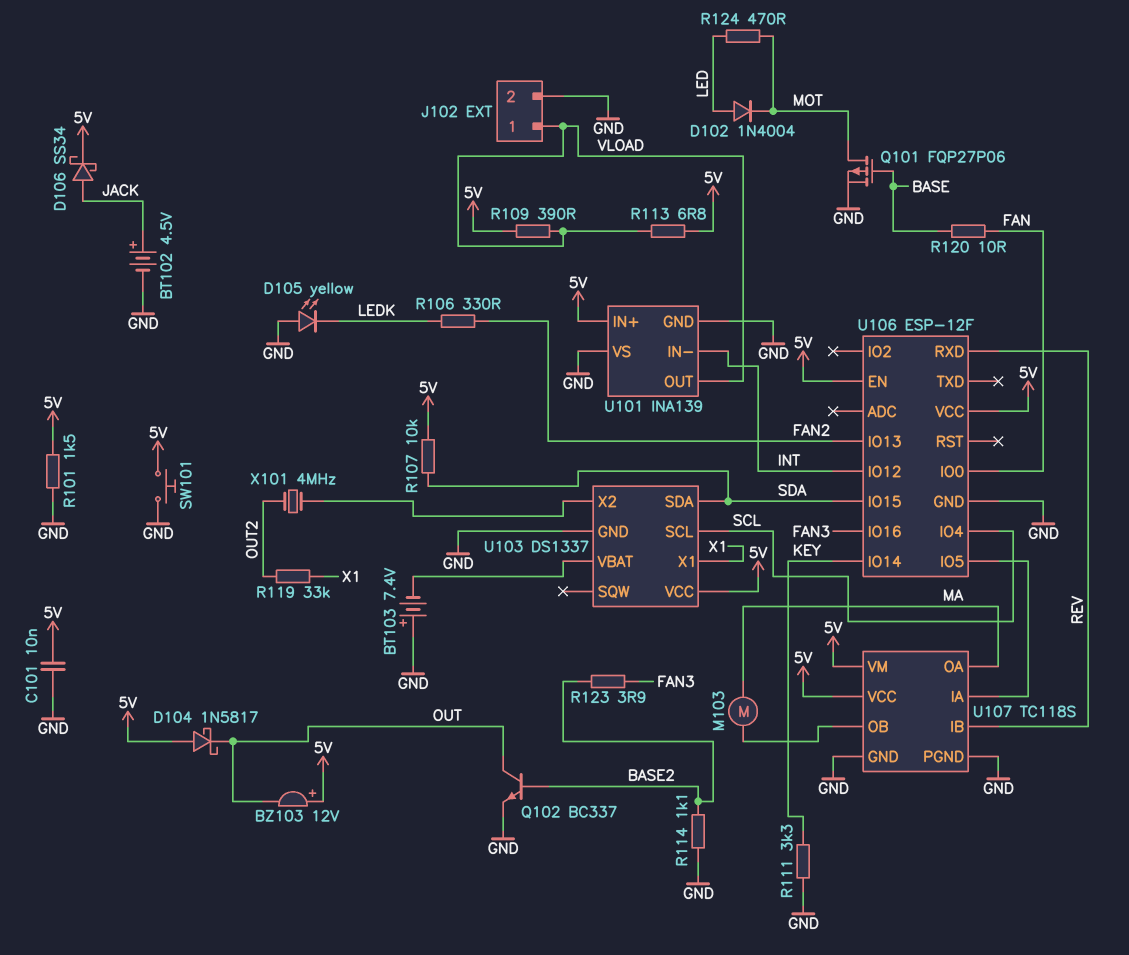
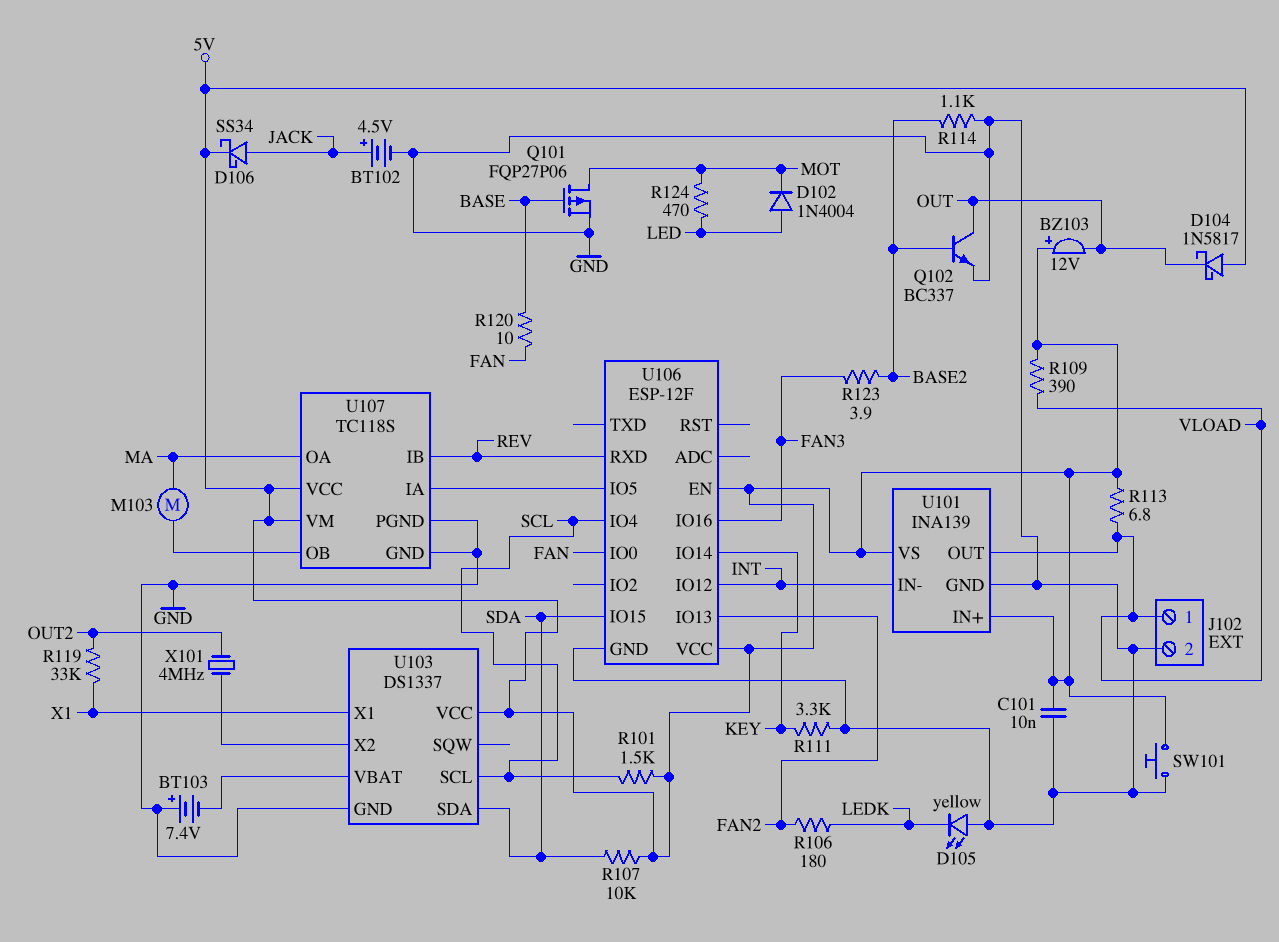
R101: 1.5k (5V, GND) -> 1.5k (5V, SCL)
R106: 330 (FAN2, LEDK) -> 180 (FAN2, LEDK)
U101 pin VS: GND -> 5V

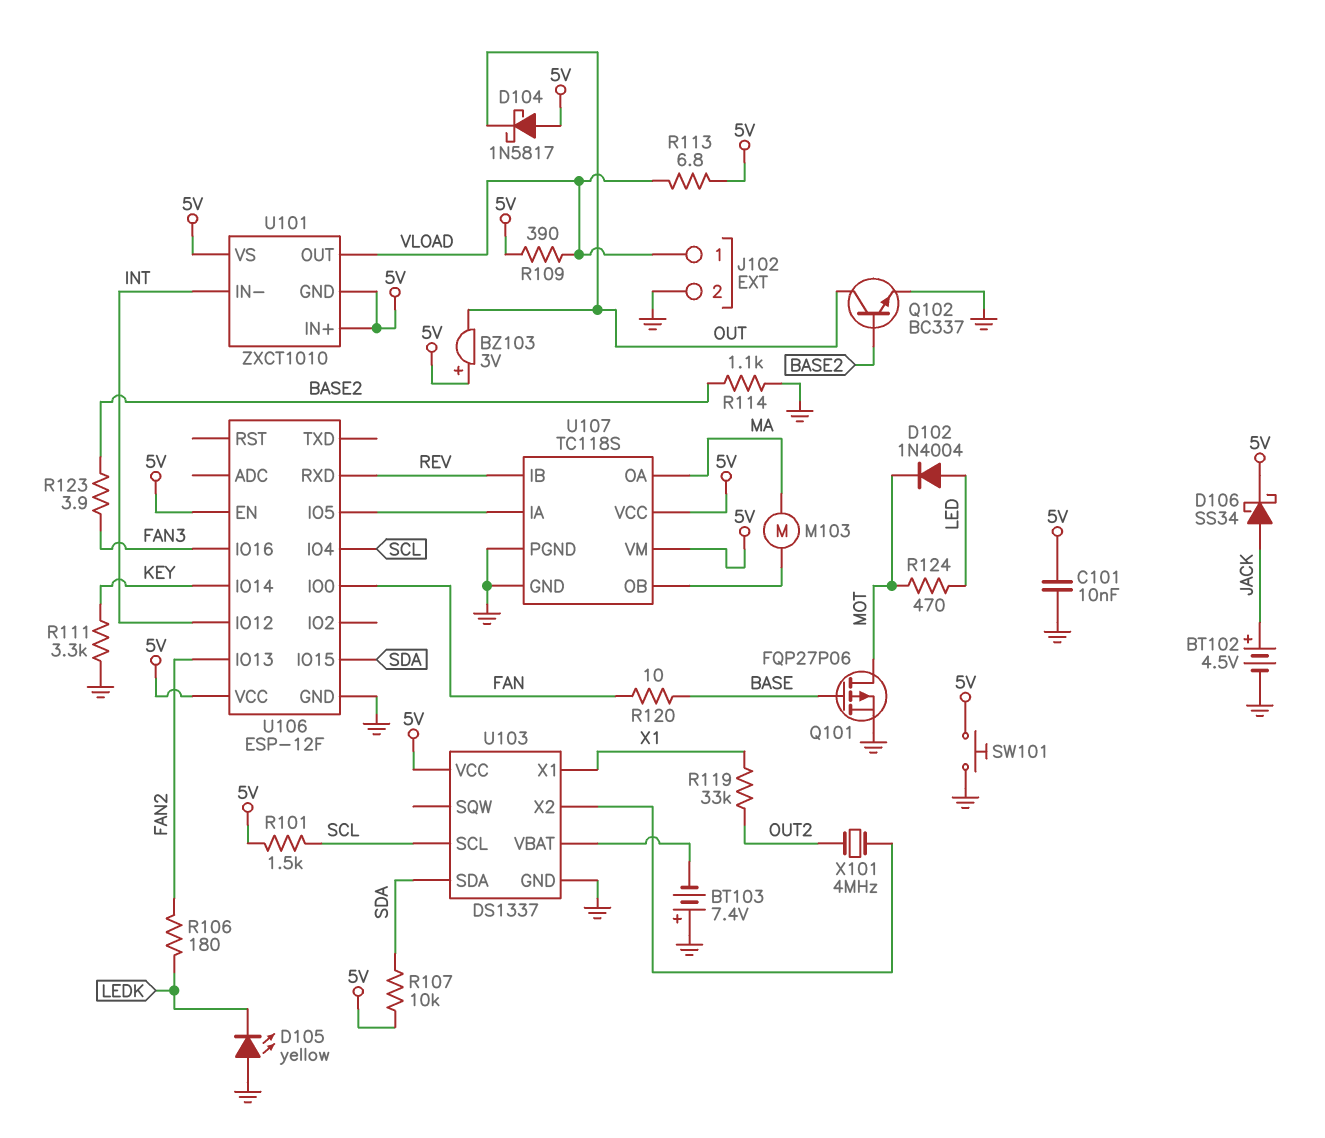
BZ103: buzzer 12V (plus 5V, minus OUT) -> buzzer 3V (plus 5V, minus OUT)
U101: INA139 -> ZXCT1010
U101 pin GND: GND -> 5V

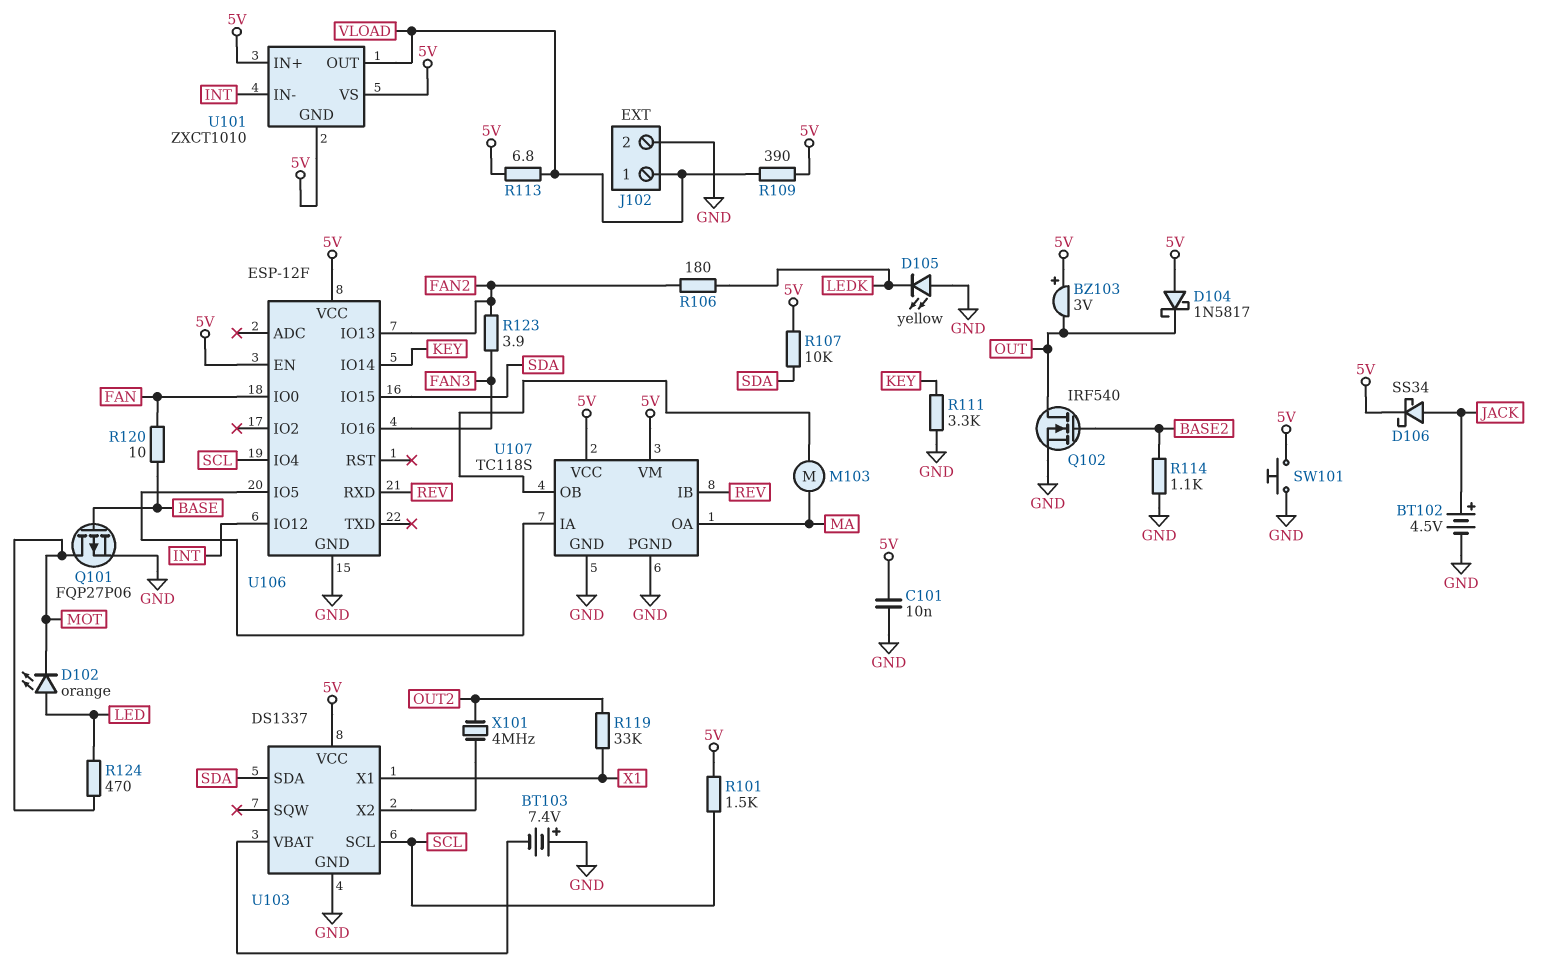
D102: diode 1N4004 (A LED, K MOT) -> LED orange (A LED, K MOT)
Q102: NPN BC337 (B BASE2, C OUT, E GND) -> NMOS IRF540 (G BASE2, D OUT, S GND)
R123: 3.9 (BASE2, FAN3) -> 3.9 (FAN2, FAN3)

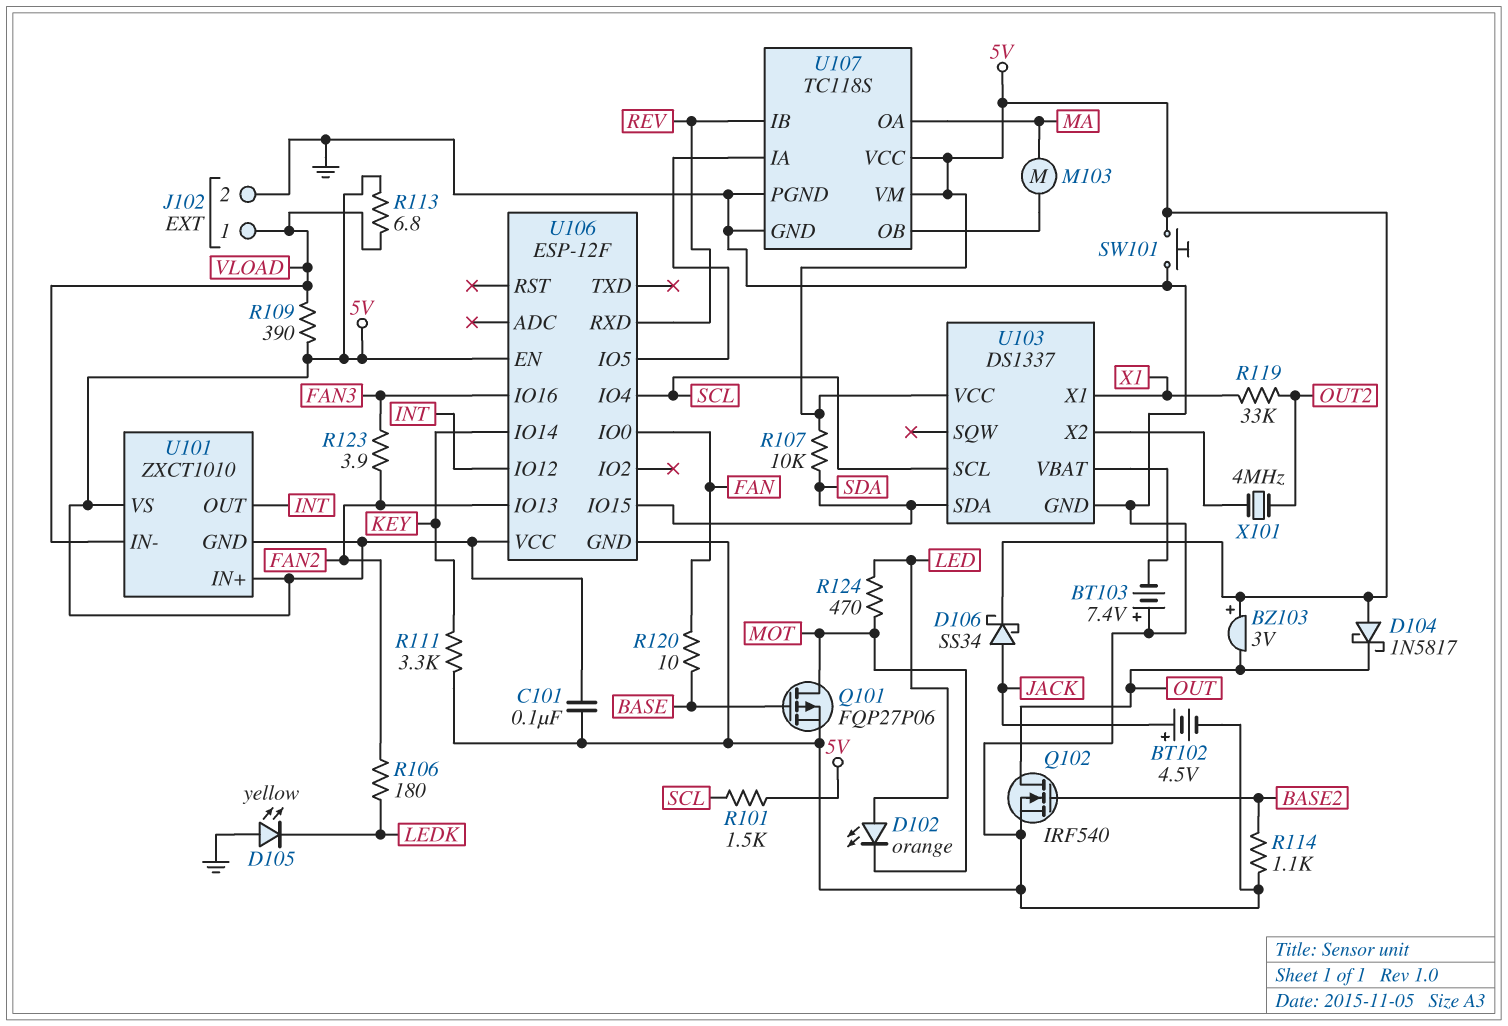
C101: 10nF (5V, GND) -> 100nF (5V, GND)
U101 pin IN-: INT -> VLOAD
U101 pin OUT: VLOAD -> INT

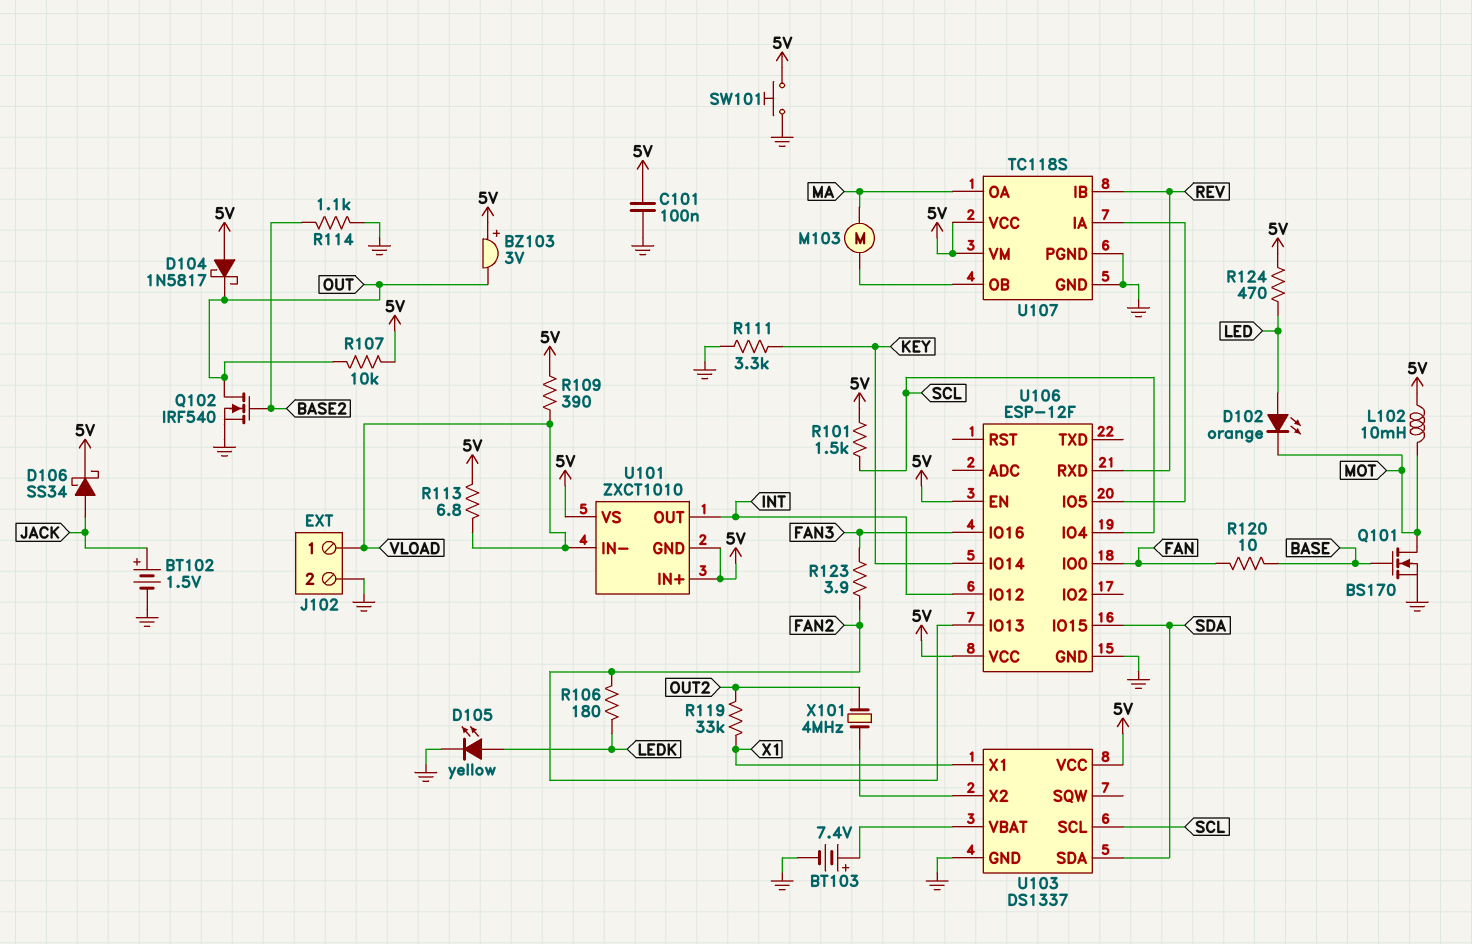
BT102: 4.5V (plus JACK, minus GND) -> 1.5V (plus JACK, minus GND)
BT103: 7.4V (plus GND, minus U103/VBAT) -> 7.4V (plus U103/VBAT, minus GND)
D105: LED yellow (A GND, K LEDK) -> LED yellow (A LEDK, K GND)
L102: none -> 10mH (5V, MOT)
Q101: PMOS FQP27P06 (G BASE, D MOT, S GND) -> NMOS BS170 (G BASE, D MOT, S GND)
R107: 10k (5V, SDA) -> 10k (5V, OUT)
R124: 470 (LED, MOT) -> 470 (5V, LED)

